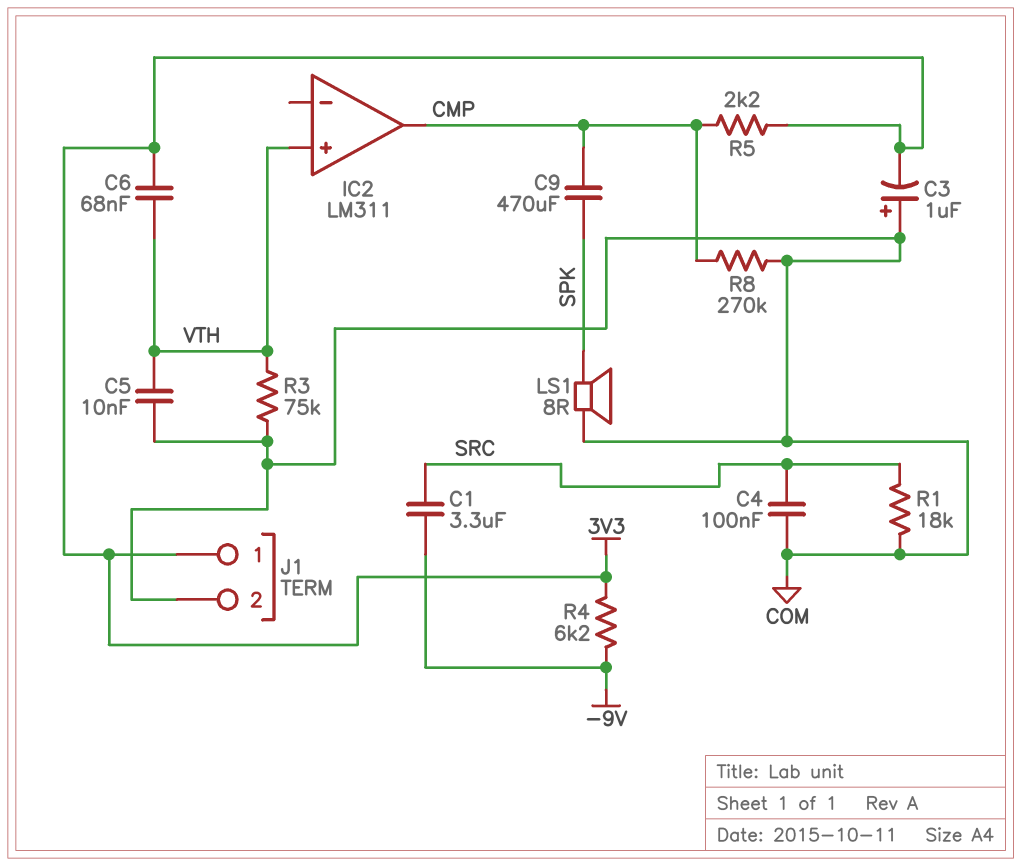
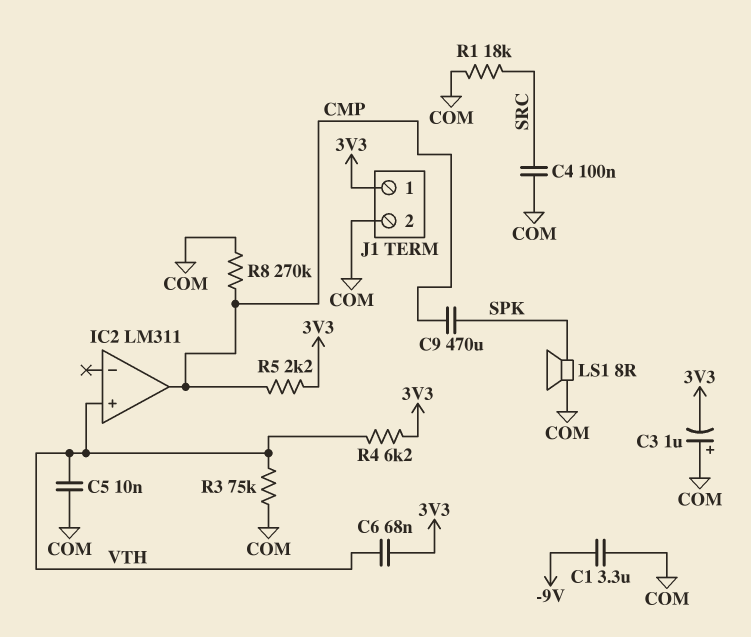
C1: 3.3uF (-9V, SRC) -> 3.3uF (-9V, COM)
R4: 6.2k (-9V, 3V3) -> 6.2k (3V3, VTH)

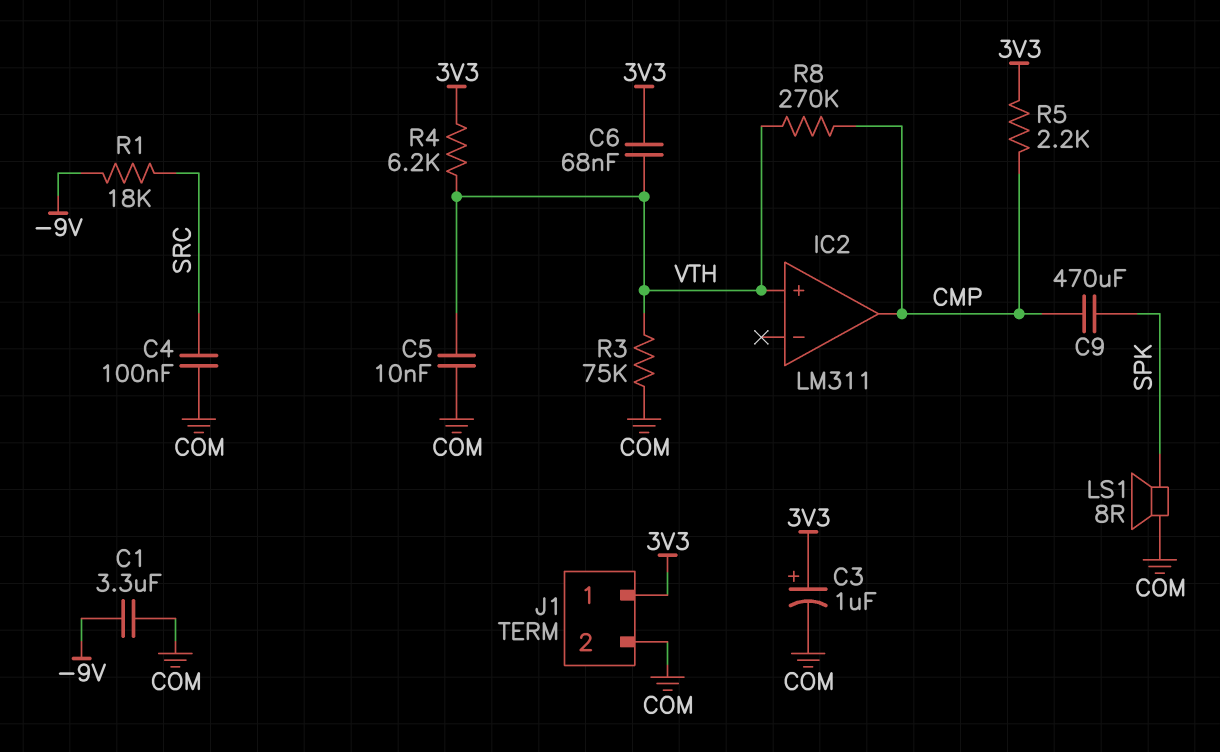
C3: 1uF (plus COM, minus 3V3) -> 1uF (plus 3V3, minus COM)
R1: 18k (COM, SRC) -> 18k (-9V, SRC)
R8: 270k (CMP, COM) -> 270k (CMP, VTH)

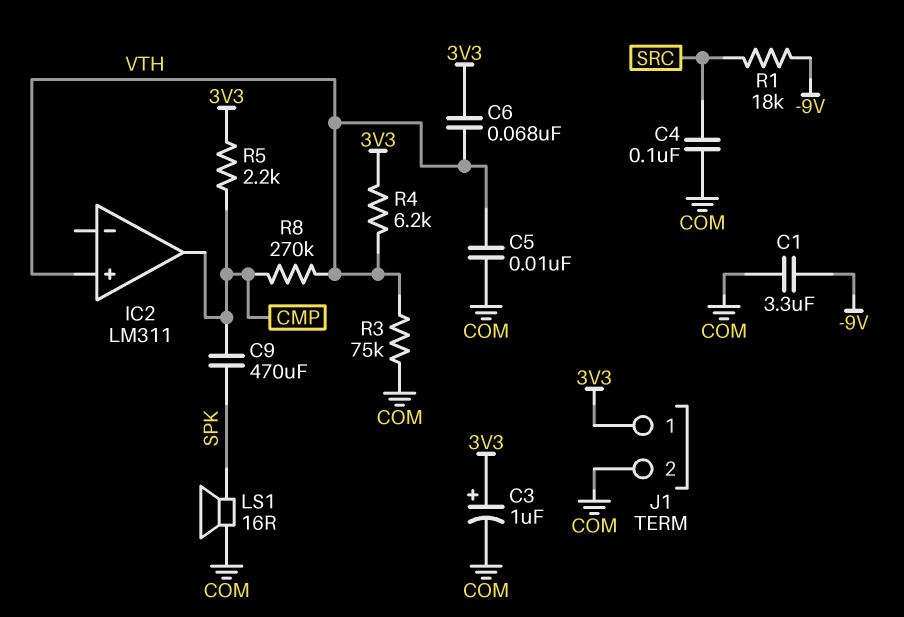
LS1: speaker 8R (COM, SPK) -> speaker 16R (COM, SPK)

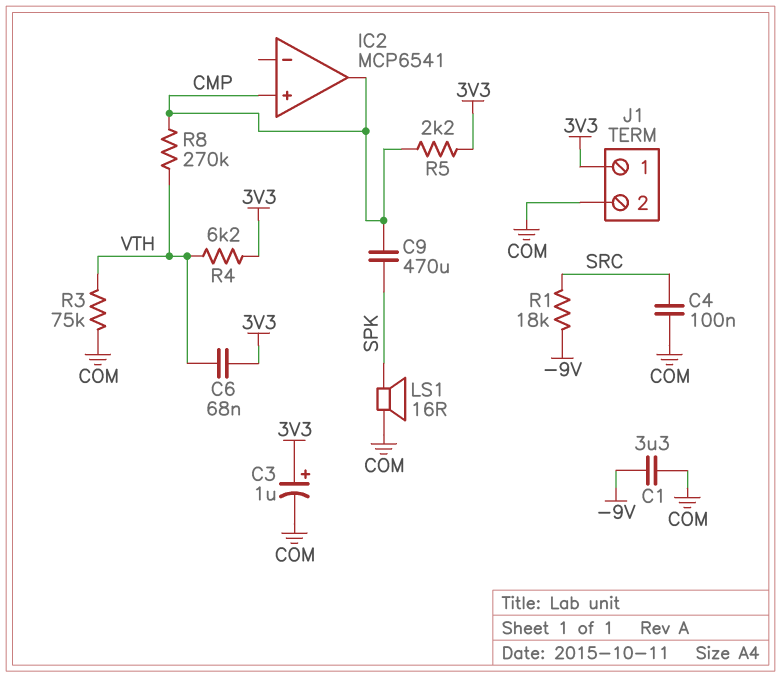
C5: 10nF (COM, VTH) -> none
IC2: LM311 -> MCP6541
IC2 pin in+: VTH -> CMP

